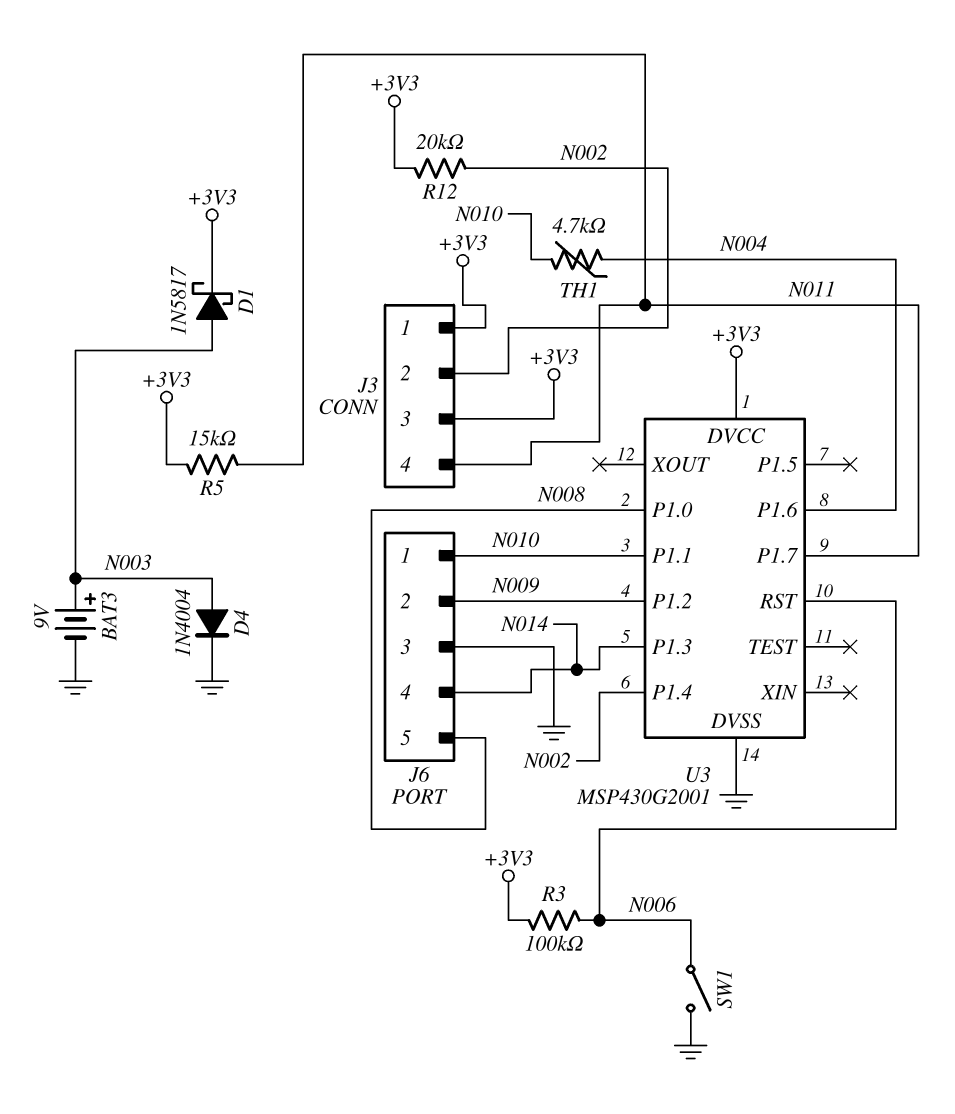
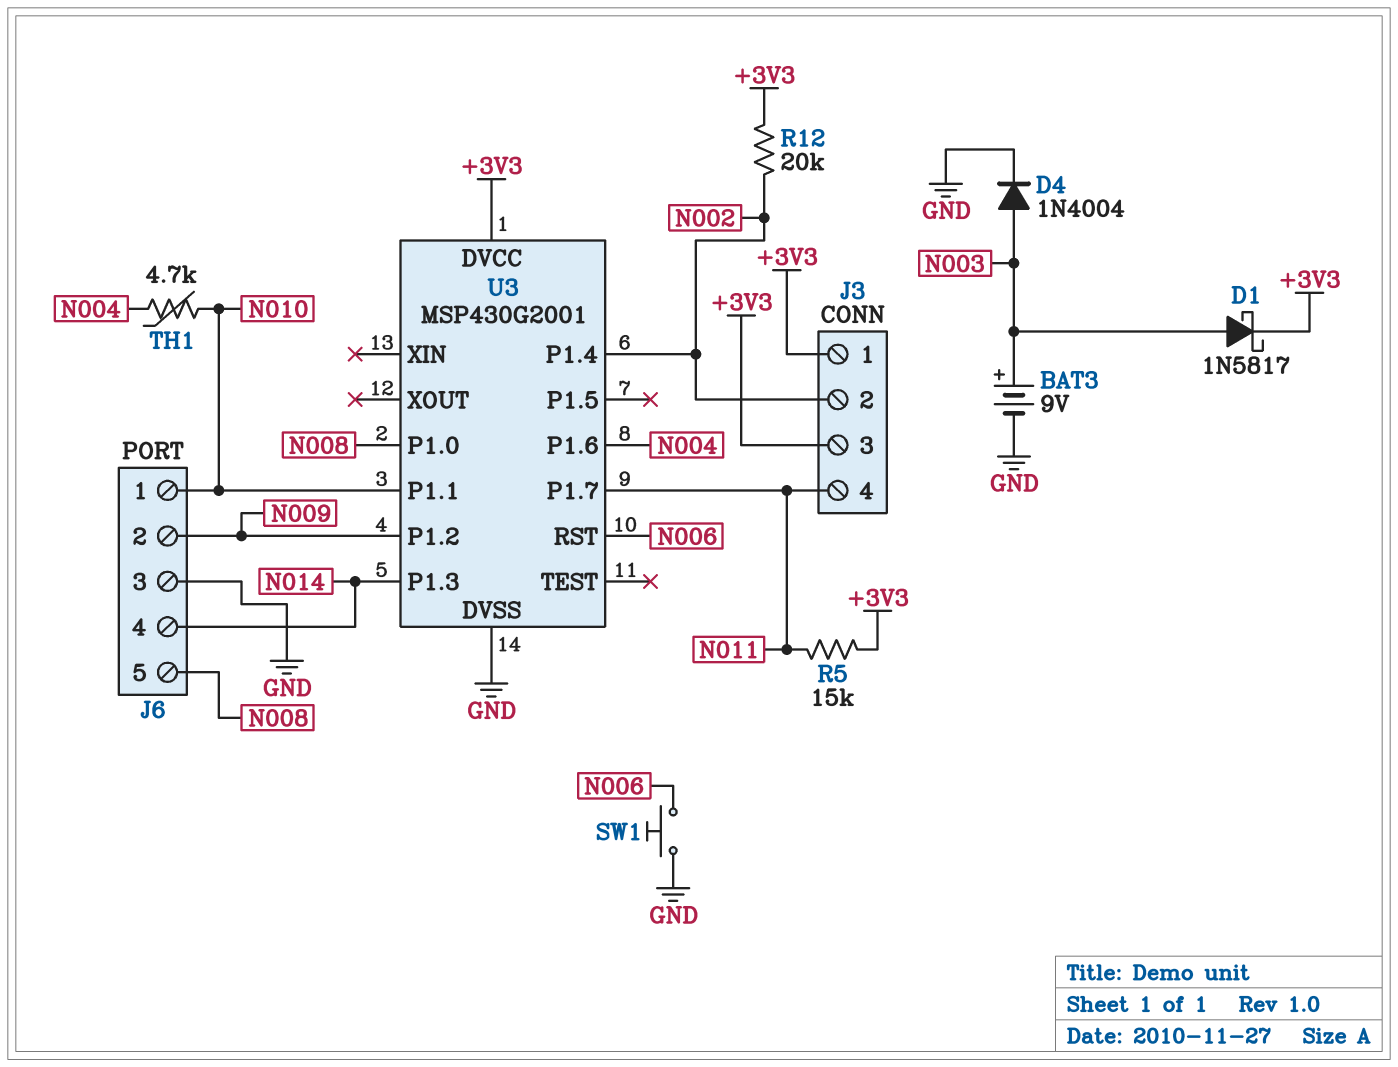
R3: 100k (+3V3, N006) -> none
SW1: switch (GND, N006) -> button (GND, N006)

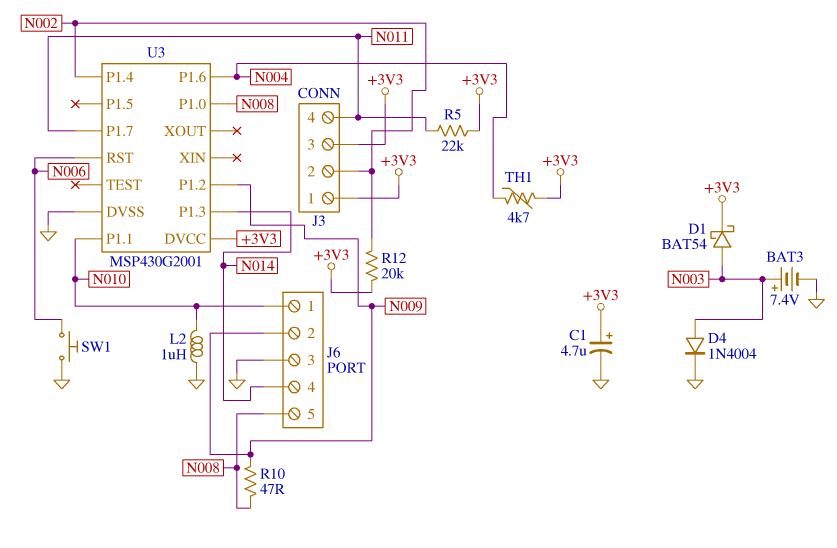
BAT3: 9V (plus N003, minus GND) -> 7.4V (plus N003, minus GND)
C1: none -> 4.7uF (plus +3V3, minus GND)
D1: schottky 1N5817 (A N003, K +3V3) -> schottky BAT54 (A N003, K +3V3)
L2: none -> 1uH (GND, N010)
R5: 15k (+3V3, N011) -> 22k (+3V3, N011)
R10: none -> 47 (N008, N009)
TH1: 4.7k (N004, N010) -> 4.7k (+3V3, N004)

